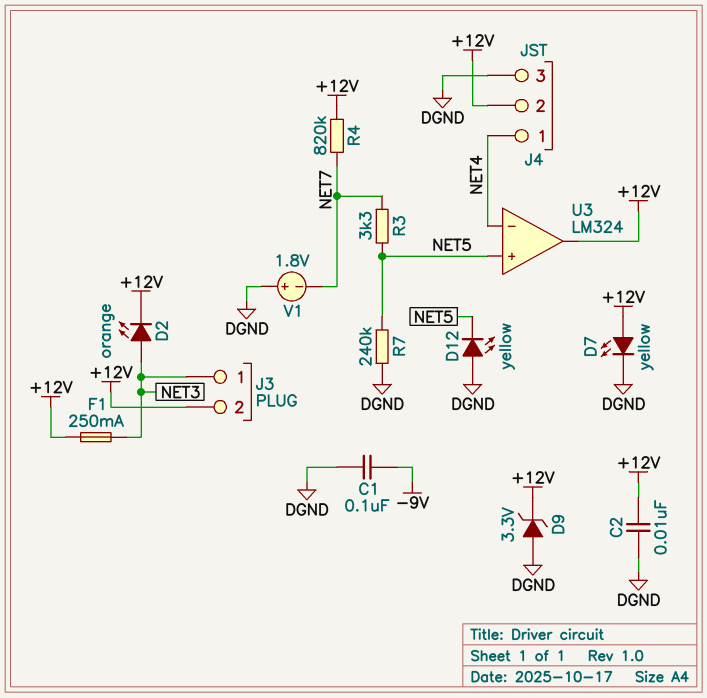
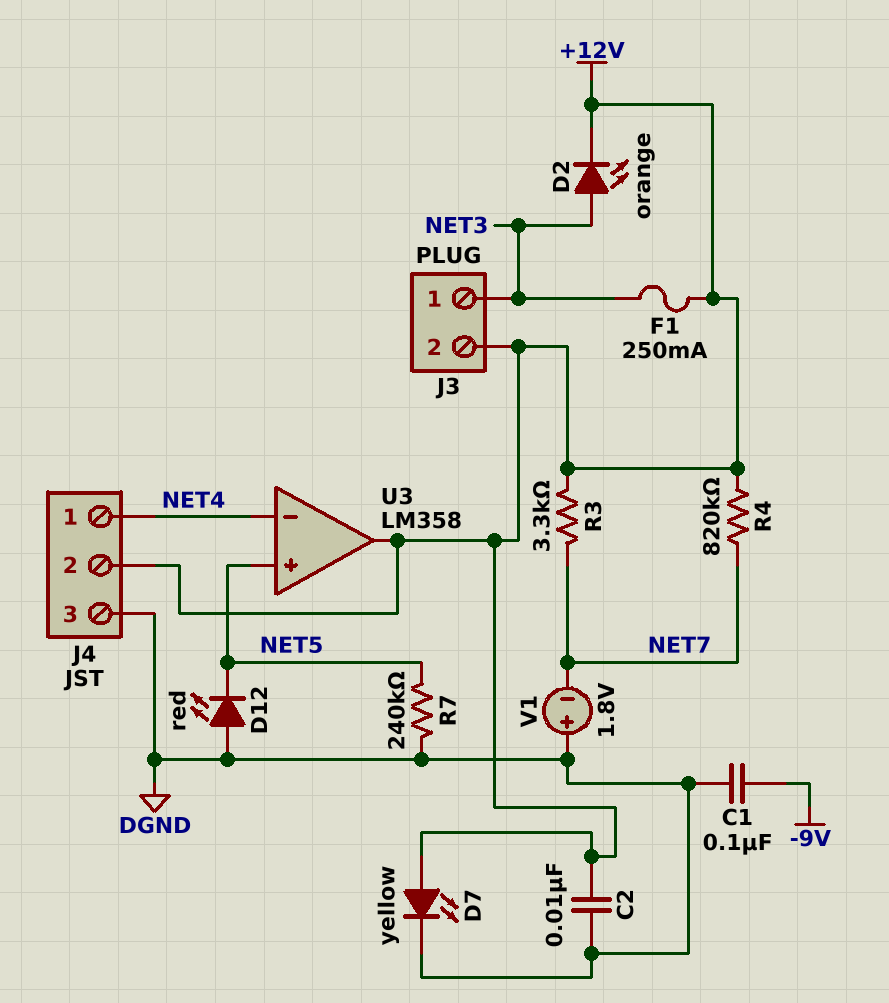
D9: zener 3.3V (A DGND, K +12V) -> none
D12: LED yellow (A DGND, K NET5) -> LED red (A DGND, K NET5)
R3: 3.3k (NET5, NET7) -> 3.3k (+12V, NET7)
U3: LM324 -> LM358

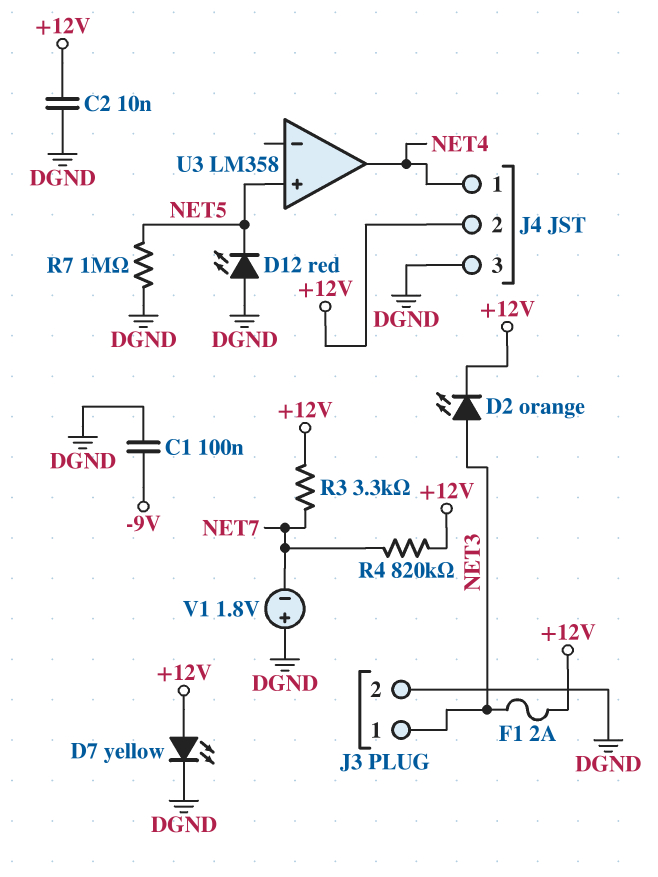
F1: 250mA (+12V, NET3) -> 2A (+12V, NET3)
J3 pin 2: +12V -> DGND
R7: 240k (DGND, NET5) -> 1M (DGND, NET5)
U3 pin in-: NET4 -> none
U3 pin out: +12V -> NET4

